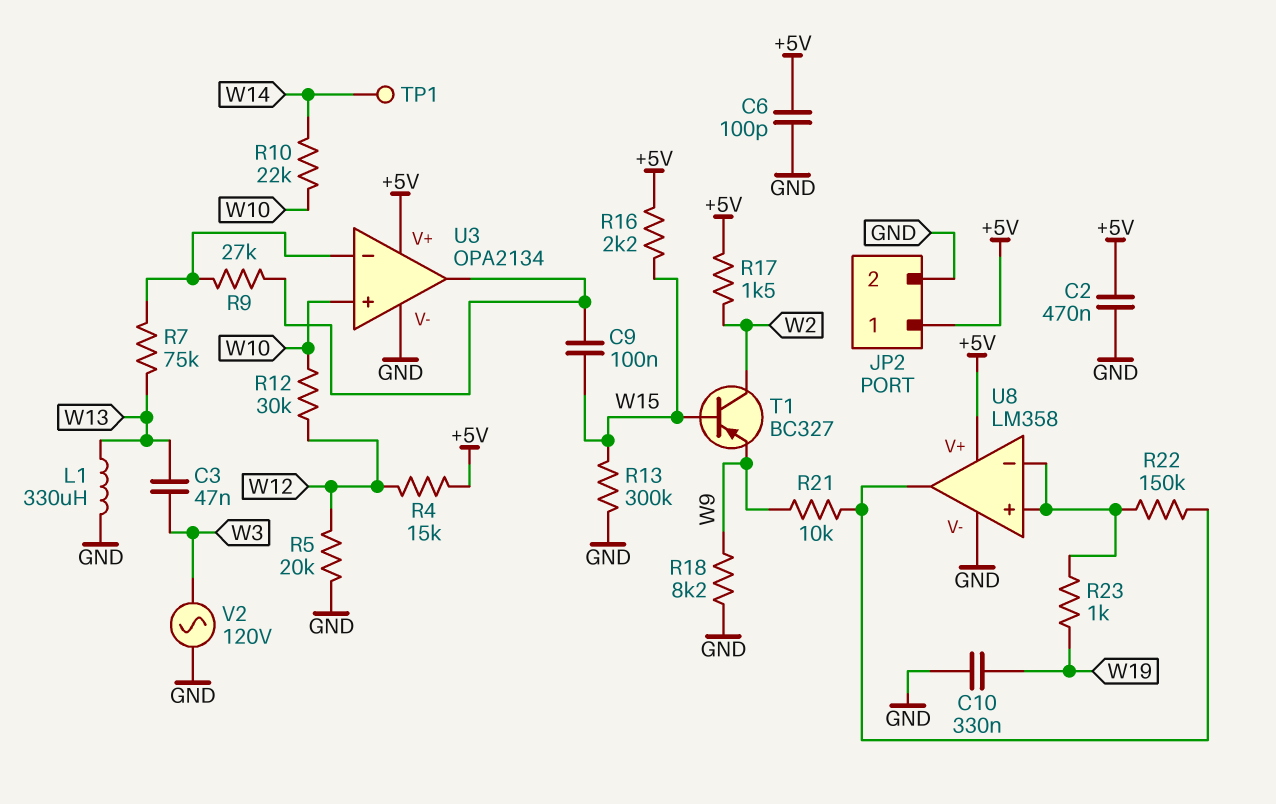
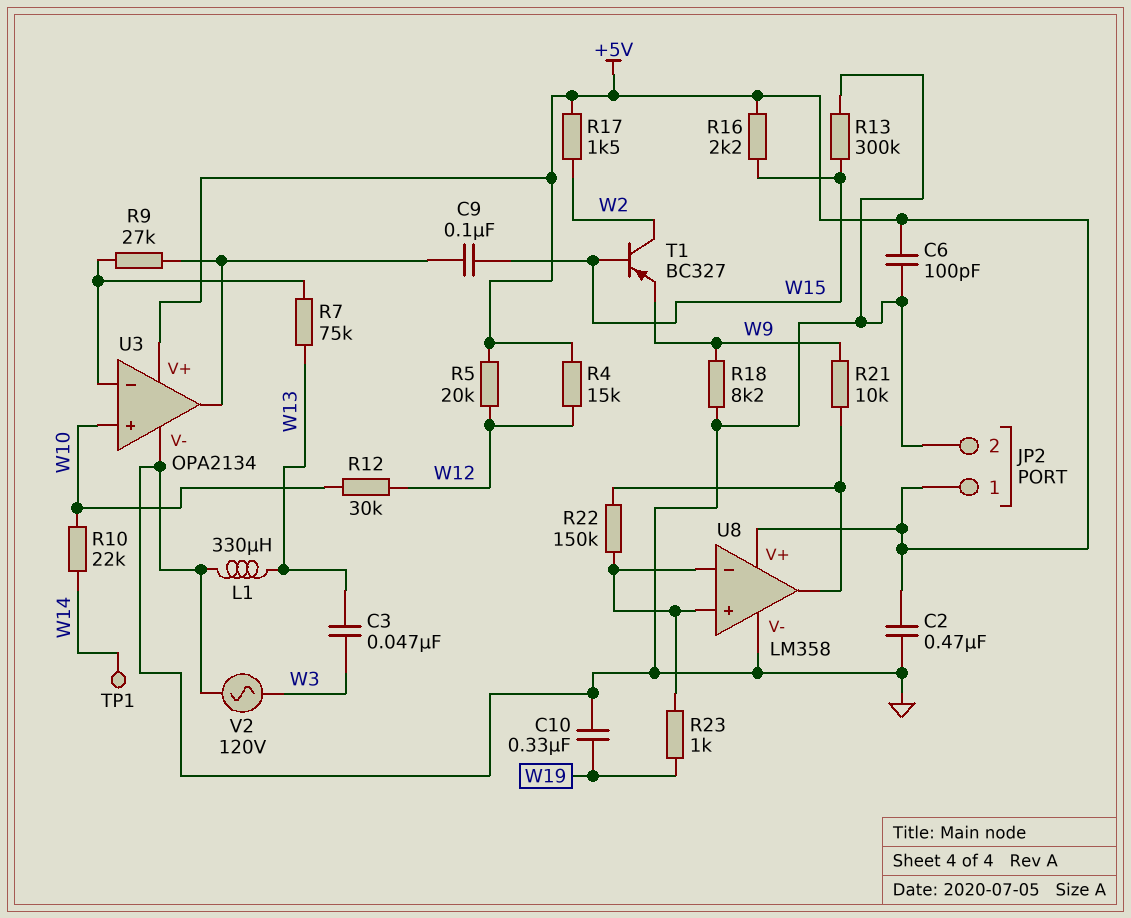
R5: 20k (GND, W12) -> 20k (+5V, W12)

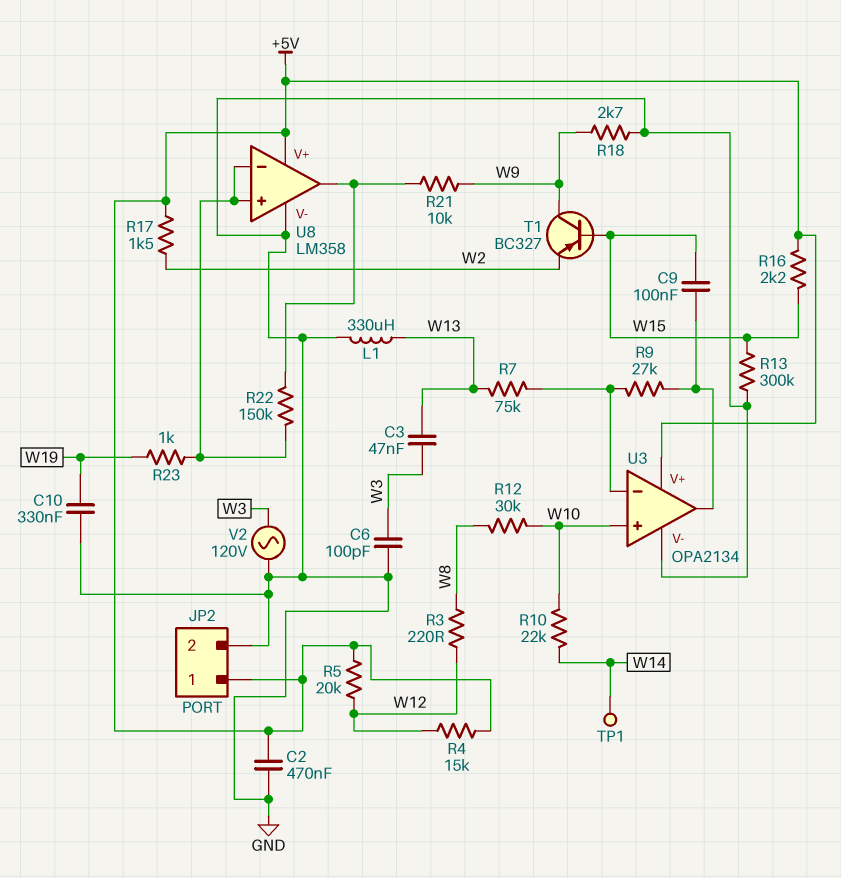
C6: 100pF (+5V, GND) -> 100pF (GND, W3)
R3: none -> 220 (W8, W12)
R12: 30k (W10, W12) -> 30k (W8, W10)
R18: 8.2k (GND, W9) -> 2.7k (GND, W9)
T1: PNP BC327 (B W15, C W2, E W9) -> PNP BC327 (B W15, C W9, E W2)

